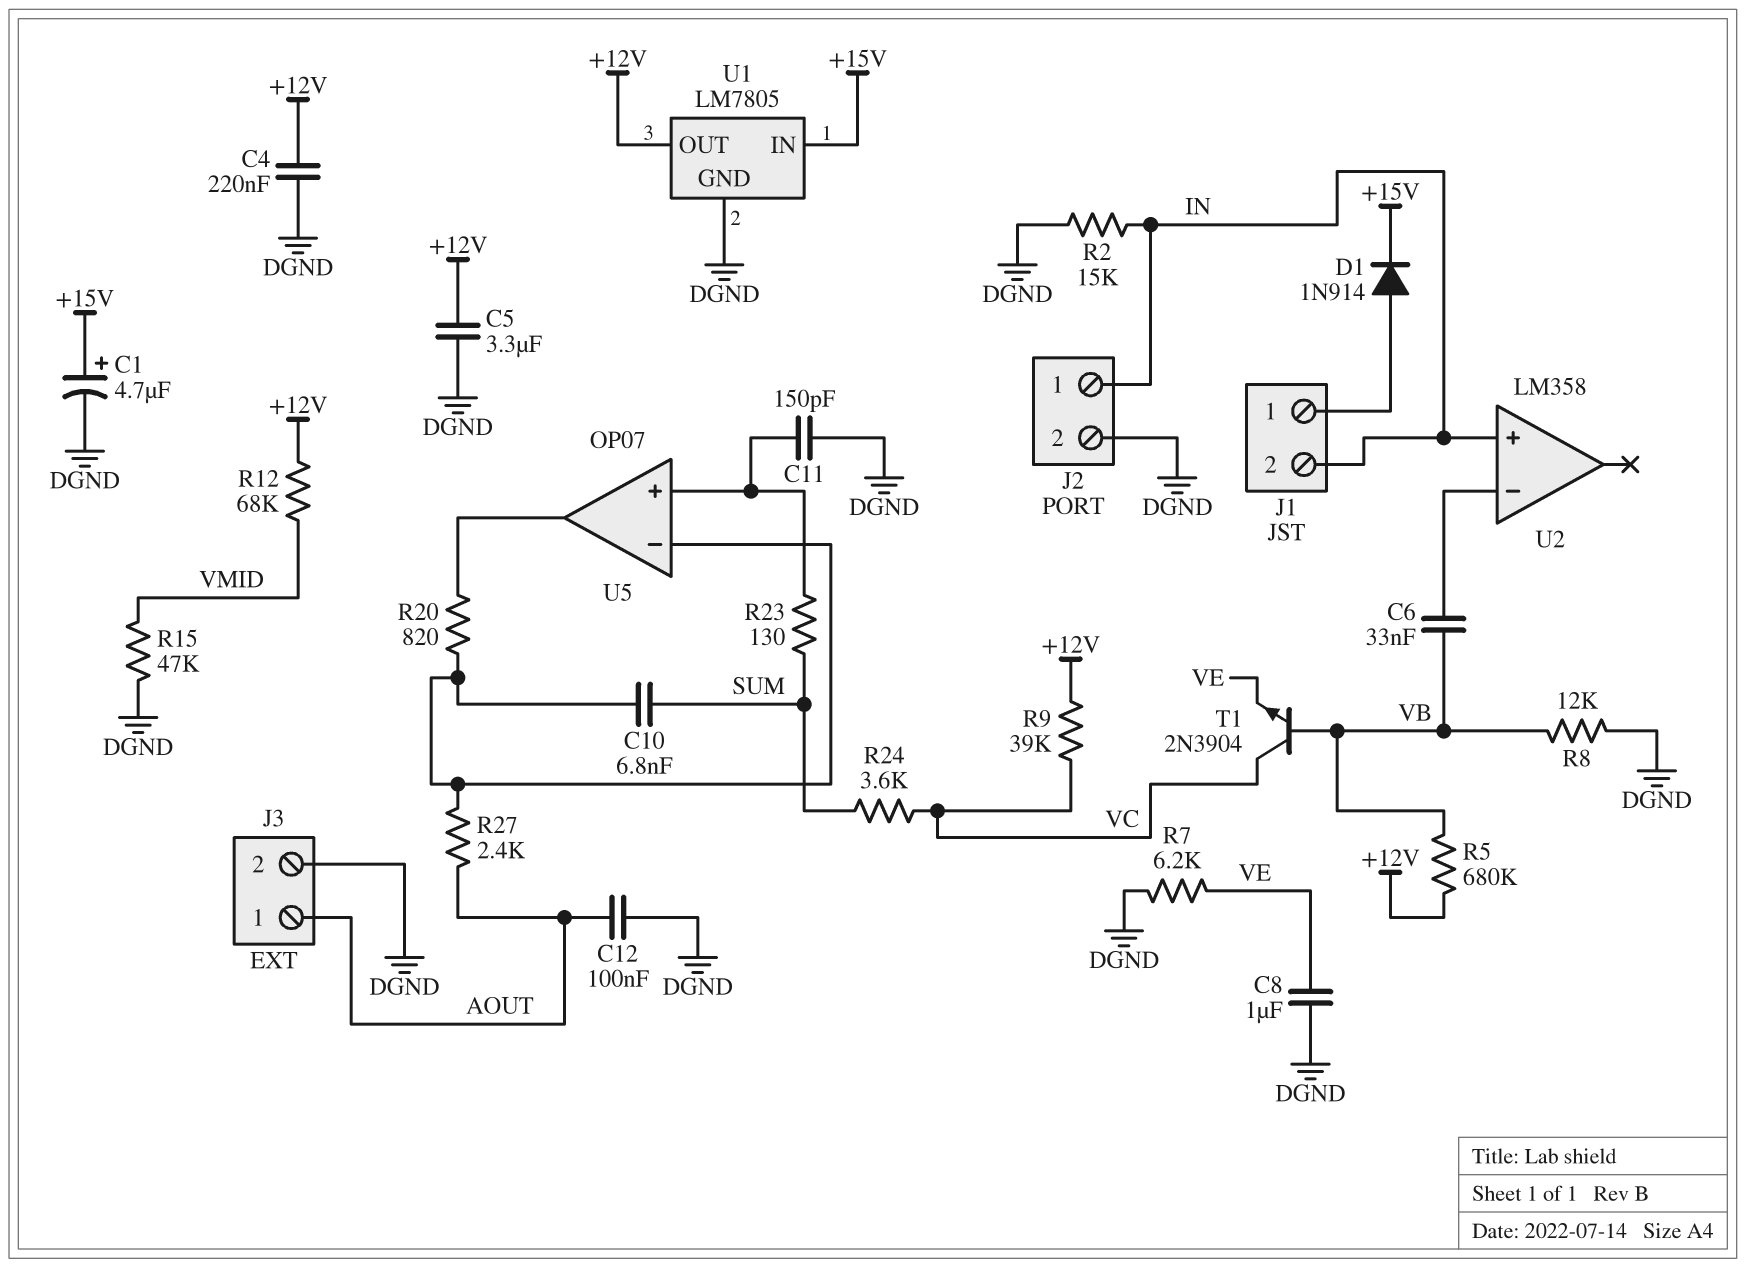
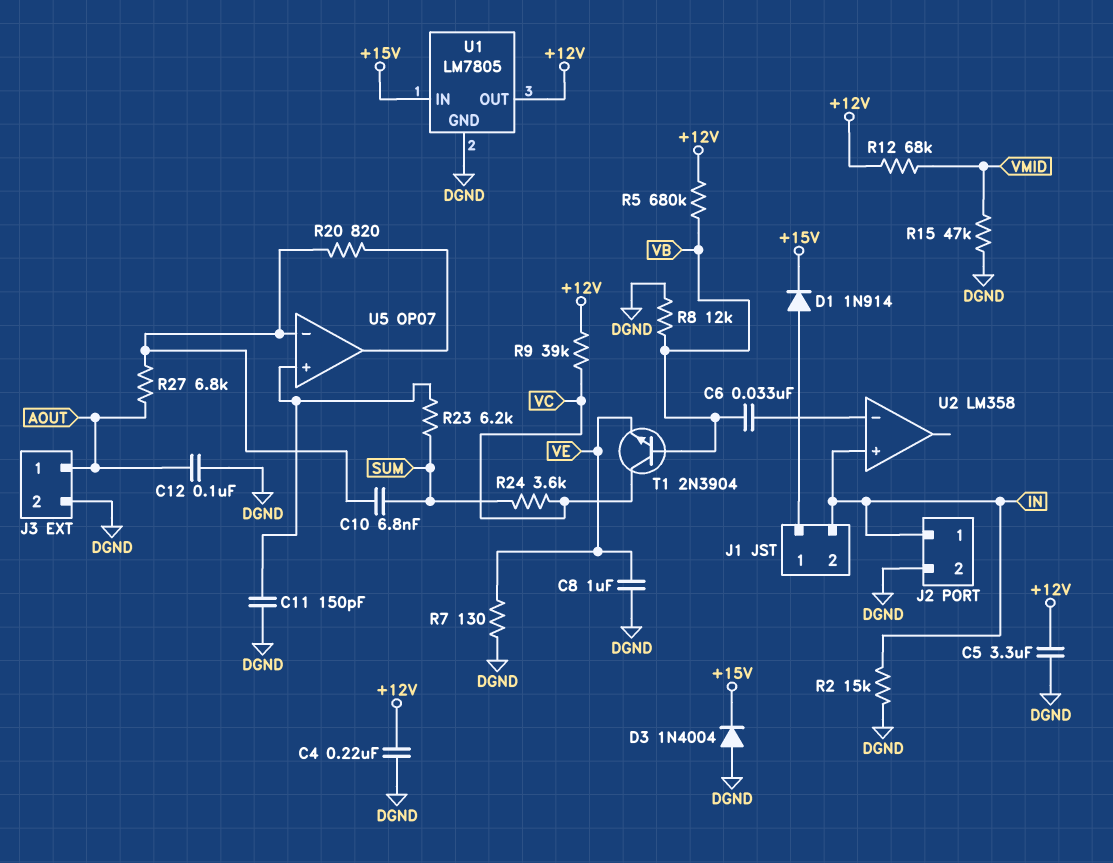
C1: 4.7uF (plus +15V, minus DGND) -> none
D3: none -> diode 1N4004 (A DGND, K +15V)
R7: 6.2k (DGND, VE) -> 130 (DGND, VE)
R23: 130 (SUM, U5/in+) -> 6.2k (SUM, U5/in+)
R27: 2.4k (AOUT, U5/in-) -> 6.8k (AOUT, U5/in-)

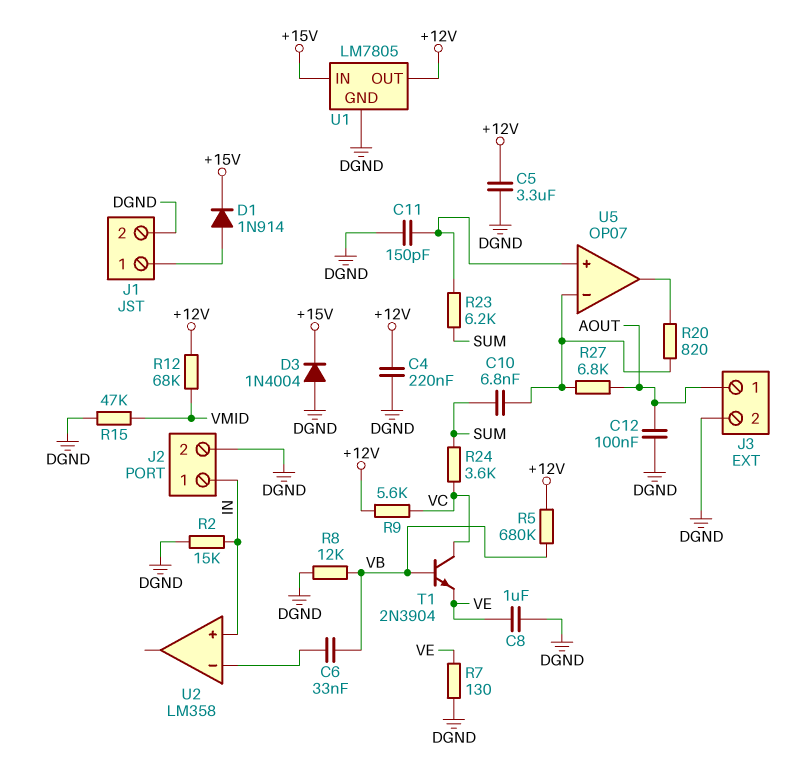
J1 pin 2: IN -> DGND
R9: 39k (+12V, VC) -> 5.6k (+12V, VC)

